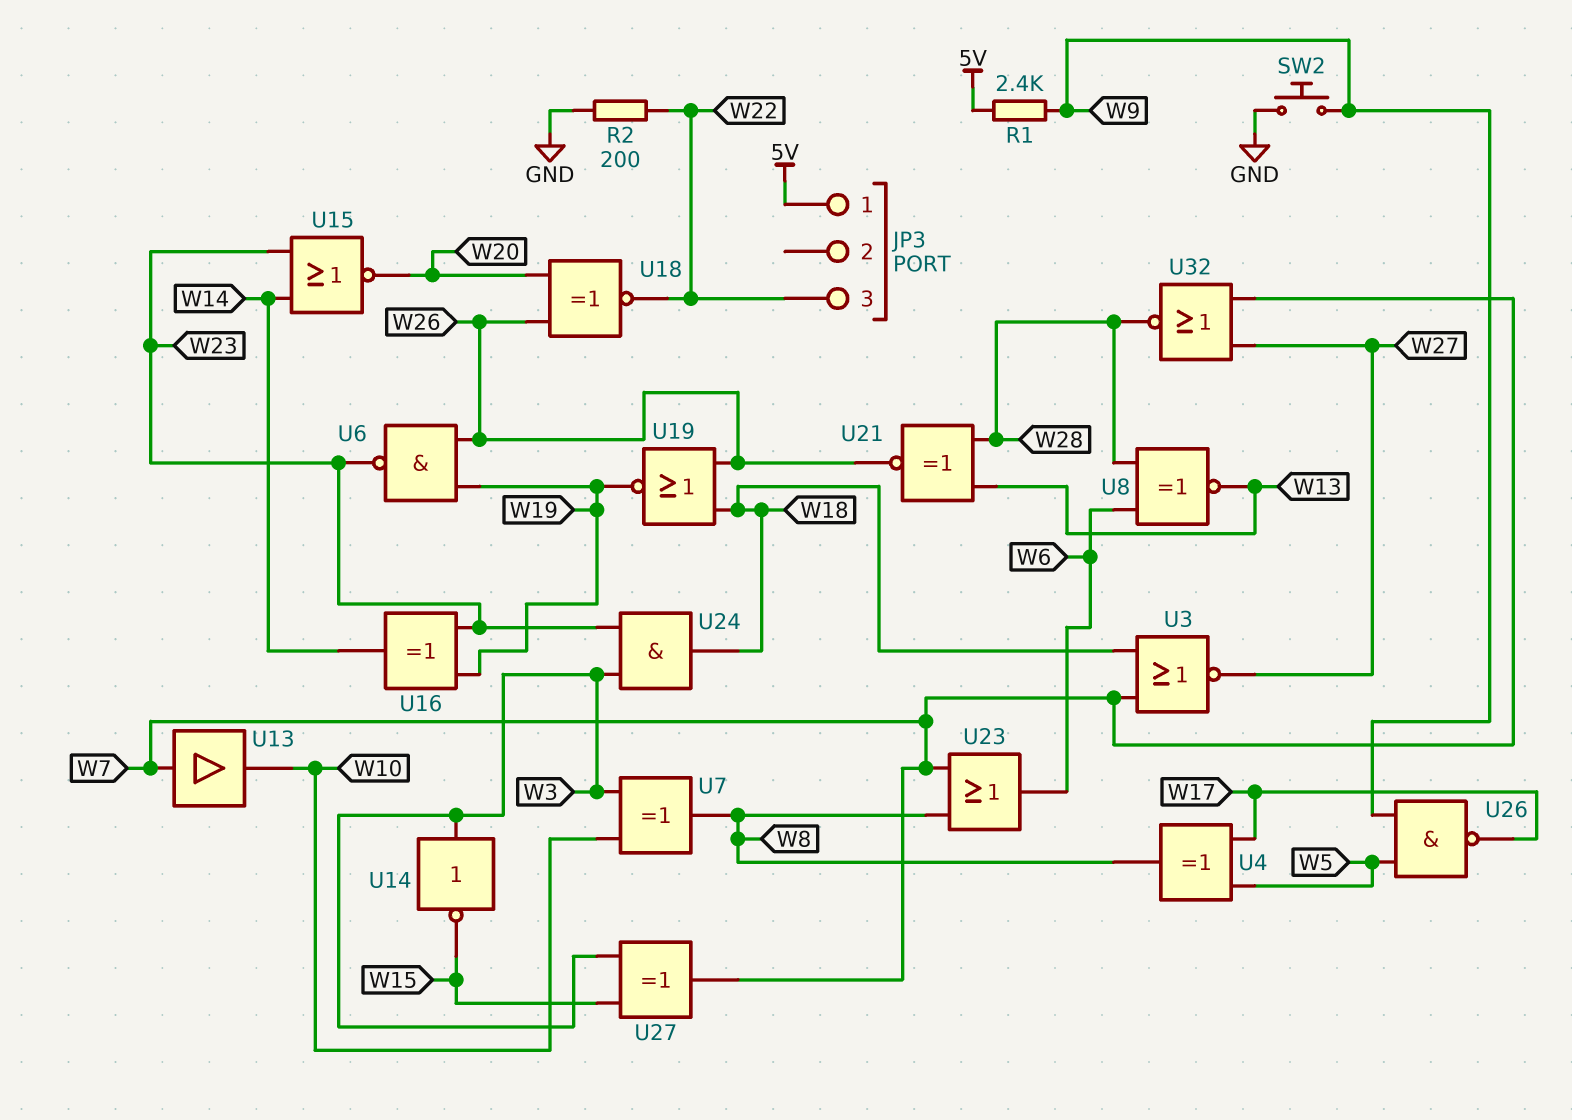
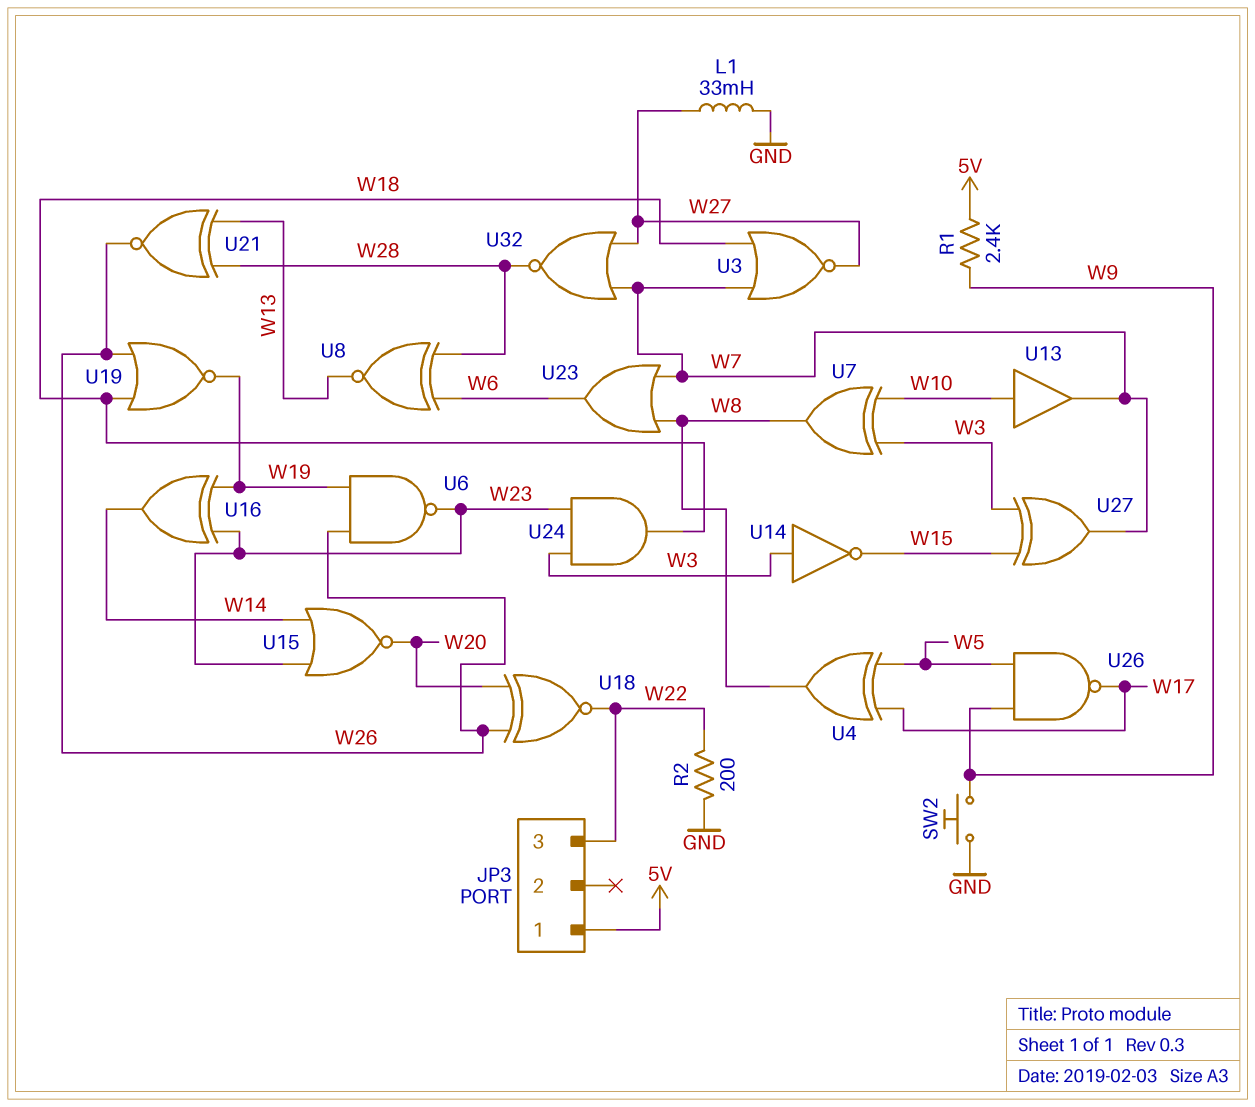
L1: none -> 33mH (GND, W27)
U13: buffer (in W7, out W10) -> buffer (in W10, out W7)

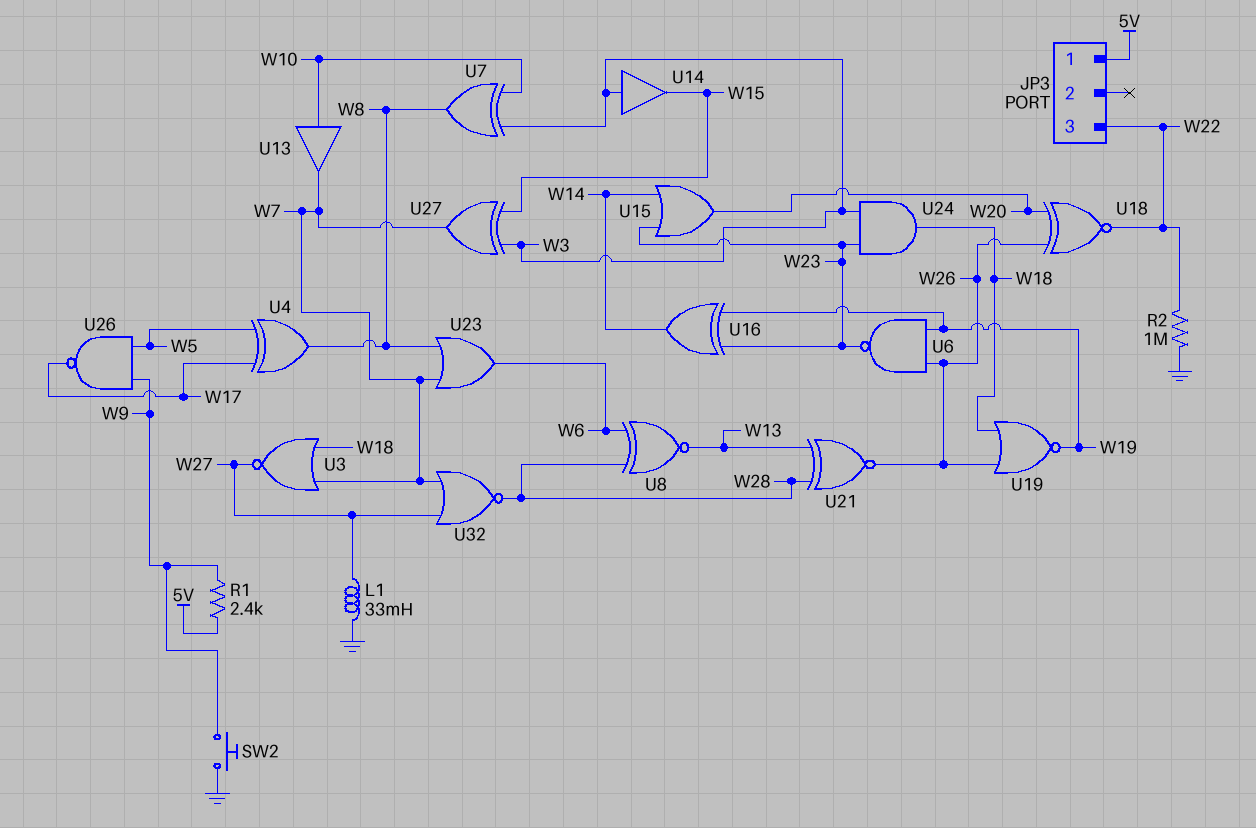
R2: 200 (GND, W22) -> 1M (GND, W22)
U14: NOT (in W3, out W15) -> buffer (in W3, out W15)
U15: NOR (in W14, in W23, out W20) -> OR (in W14, in W23, out W20)

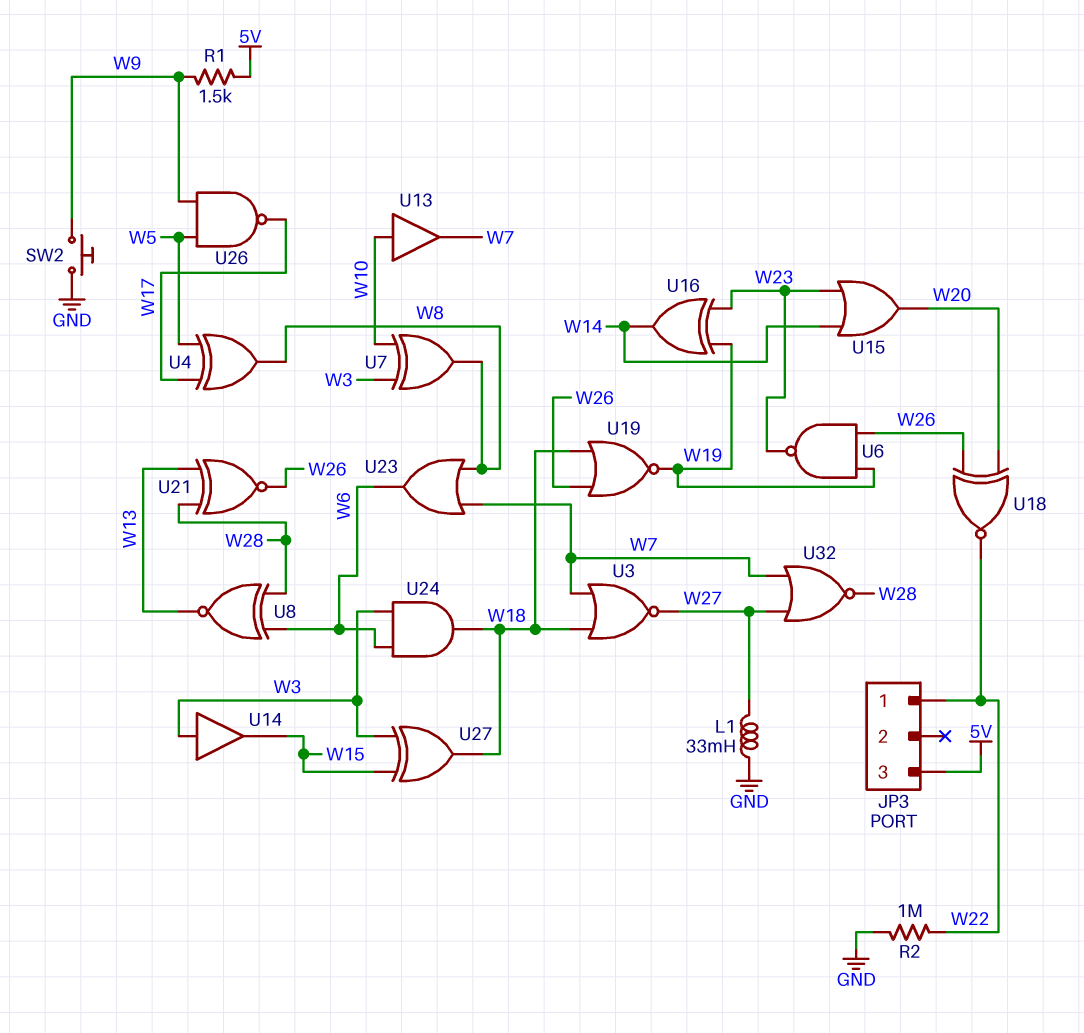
JP3 pin 1: 5V -> W22
JP3 pin 3: W22 -> 5V
R1: 2.4k (5V, W9) -> 1.5k (5V, W9)
U24: AND (in W3, in W23, out W18) -> AND (in W3, in W6, out W18)
U27: XOR (in W3, in W15, out W7) -> XOR (in W3, in W15, out W18)

